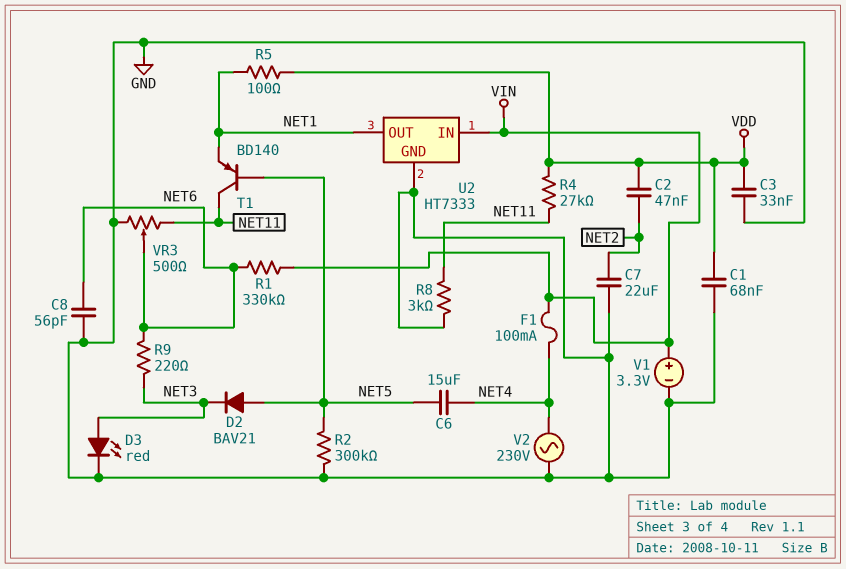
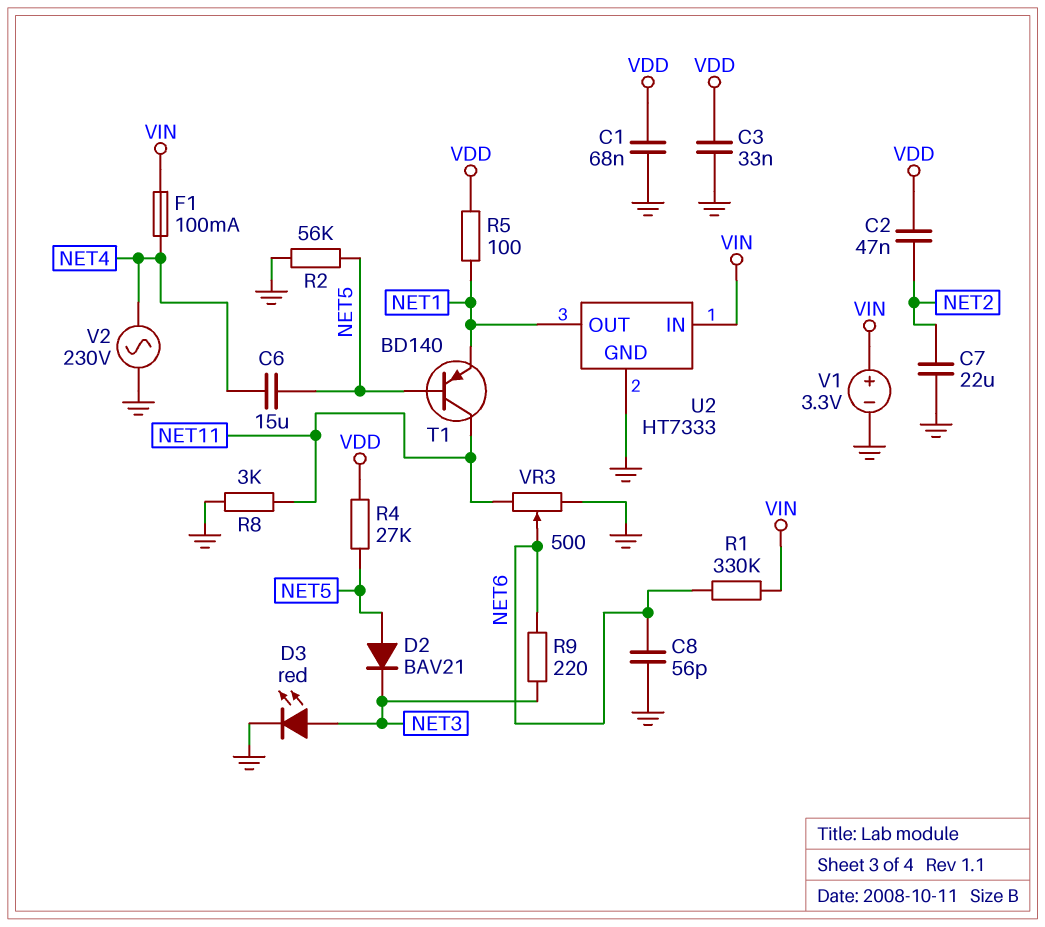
R2: 300k (GND, NET5) -> 56k (GND, NET5)
R4: 27k (NET11, VDD) -> 27k (NET5, VDD)

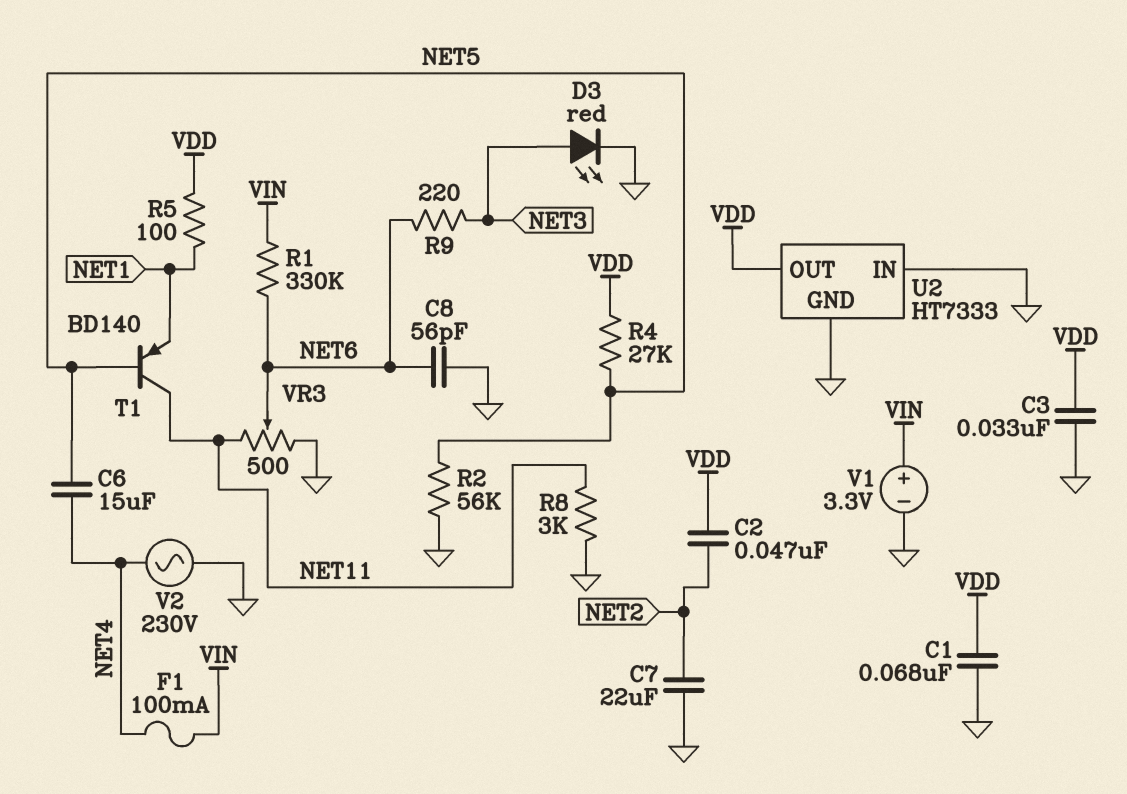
D2: diode BAV21 (A NET5, K NET3) -> none
U2 pin IN: VIN -> GND
U2 pin OUT: NET1 -> VDD

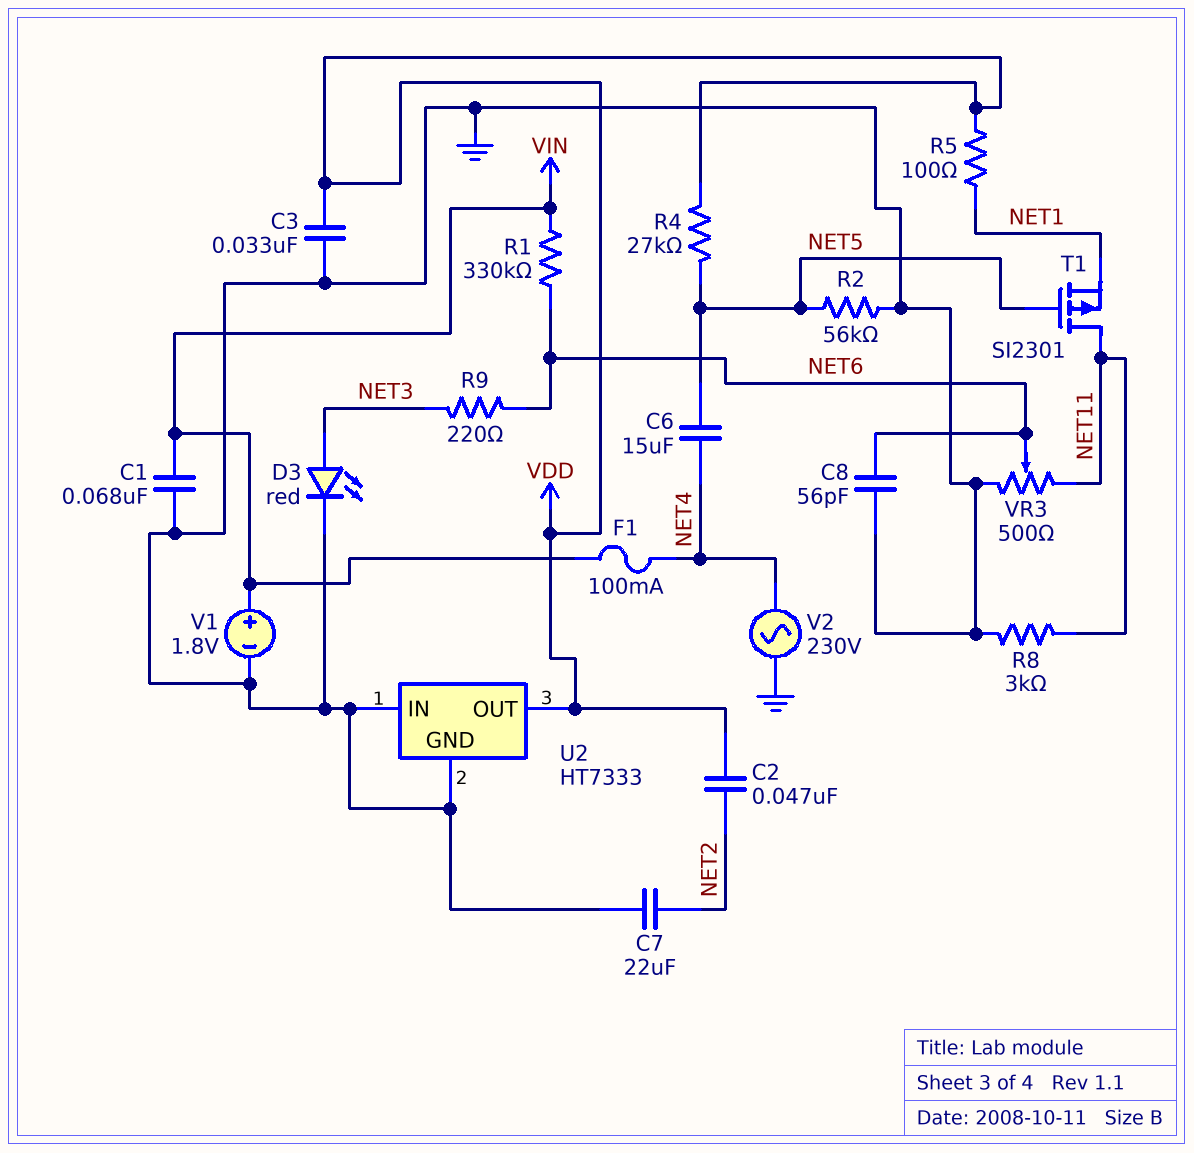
C1: 68nF (GND, VDD) -> 68nF (GND, VIN)
T1: PNP BD140 (B NET5, C NET11, E NET1) -> PMOS SI2301 (G NET5, D NET11, S NET1)
V1: 3.3V (plus VIN, minus GND) -> 1.8V (plus VIN, minus GND)

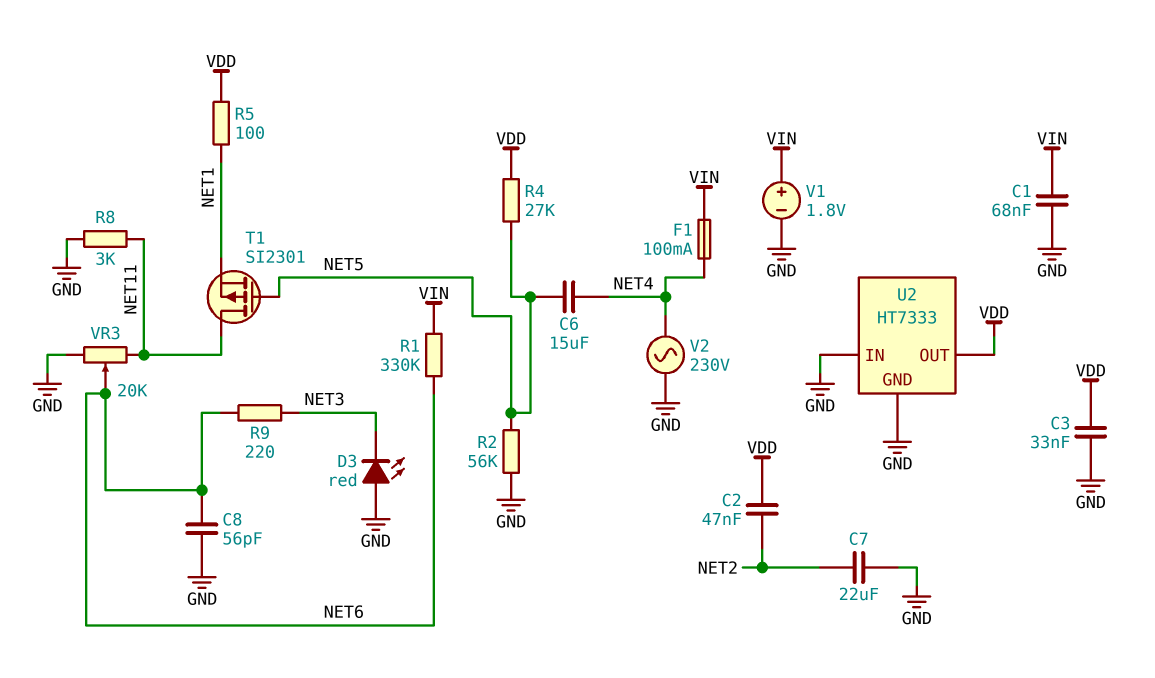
D3: LED red (A NET3, K GND) -> LED red (A GND, K NET3)
VR3: 500 (GND, NET11, wiper NET6) -> 20k (GND, NET11, wiper NET6)

